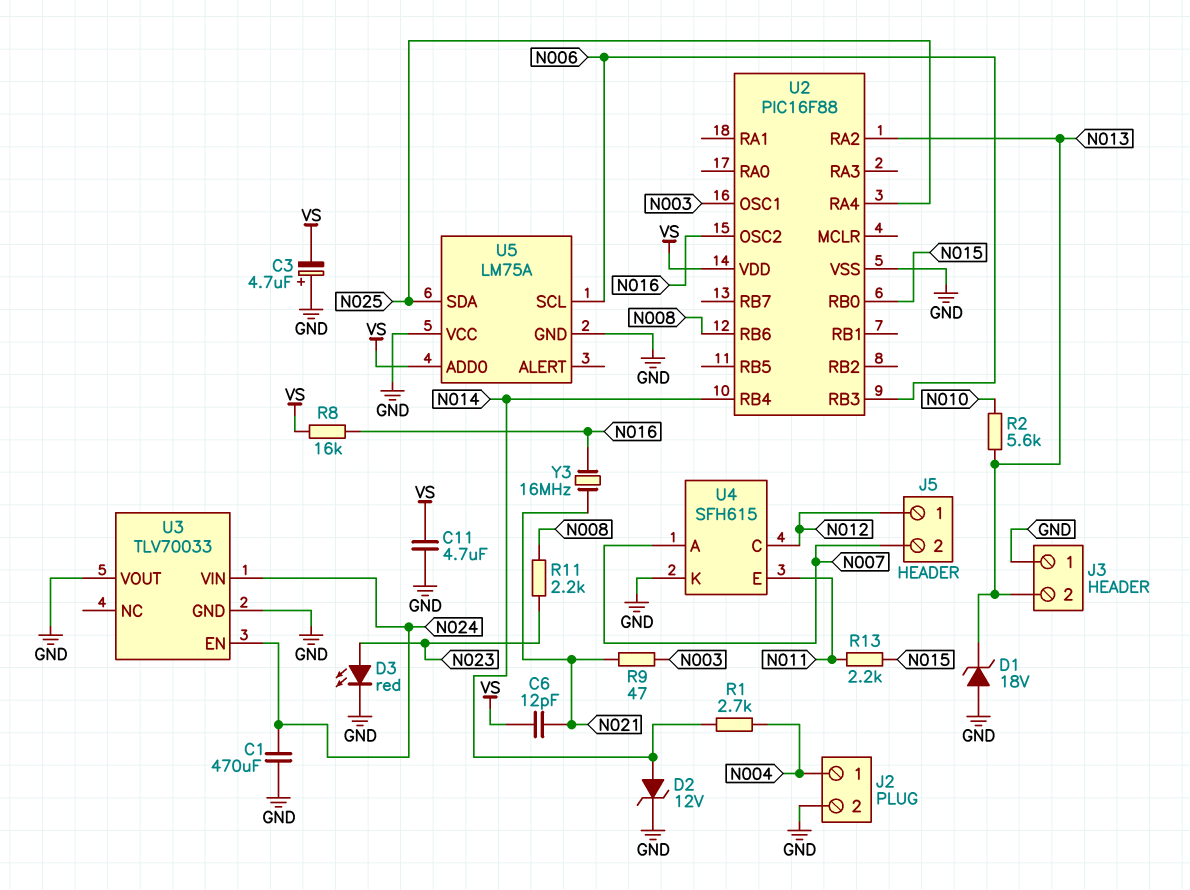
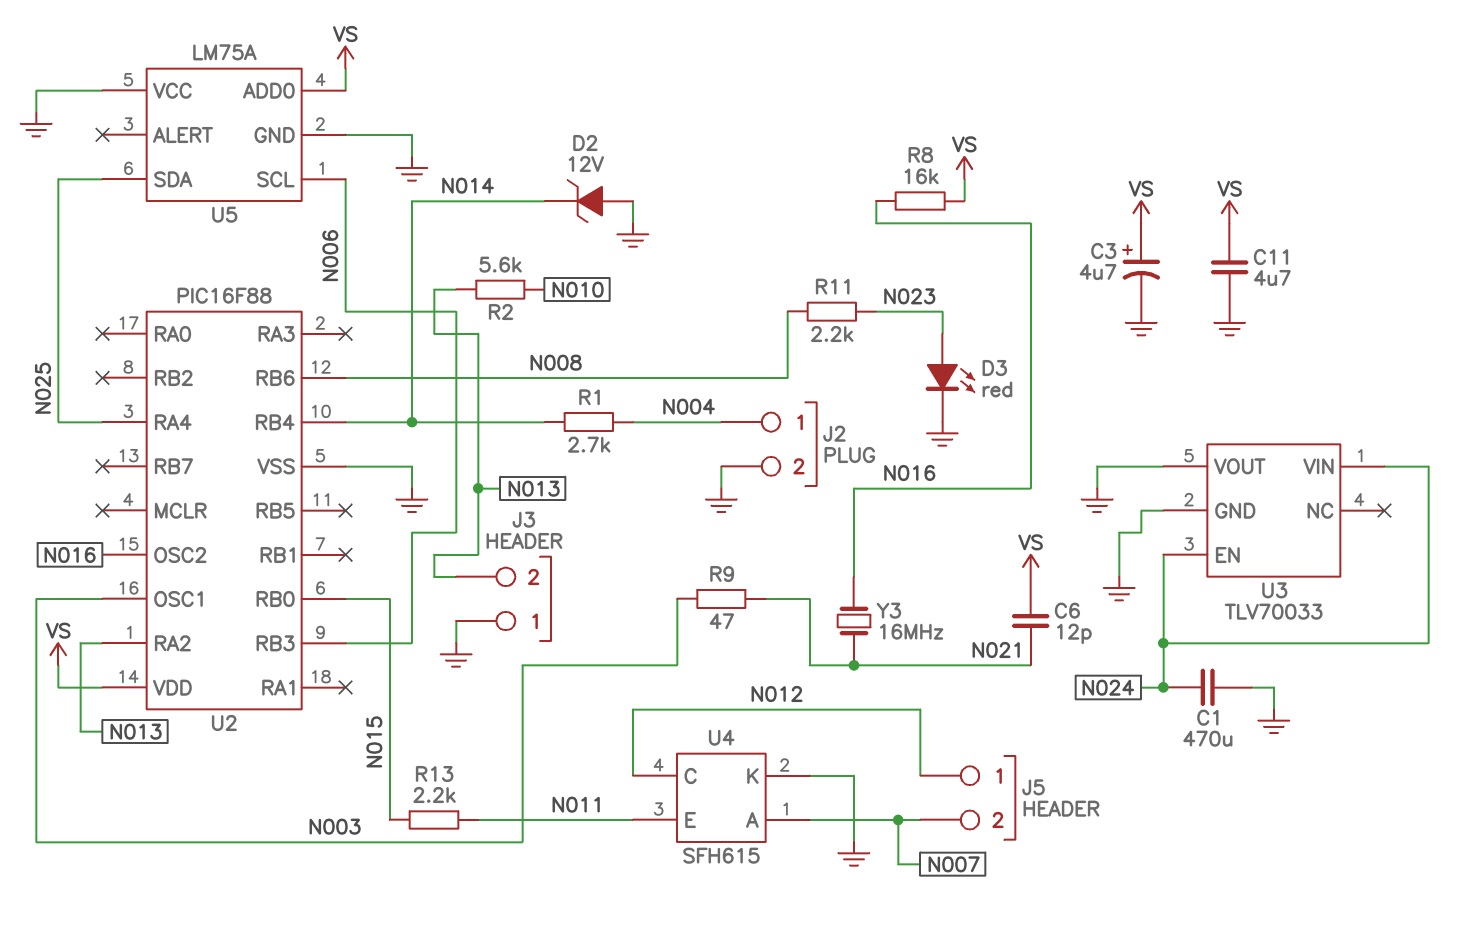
C3: 4.7uF (plus GND, minus VS) -> 4.7uF (plus VS, minus GND)
D1: zener 18V (A GND, K N013) -> none
D2: zener 12V (A N014, K GND) -> zener 12V (A GND, K N014)

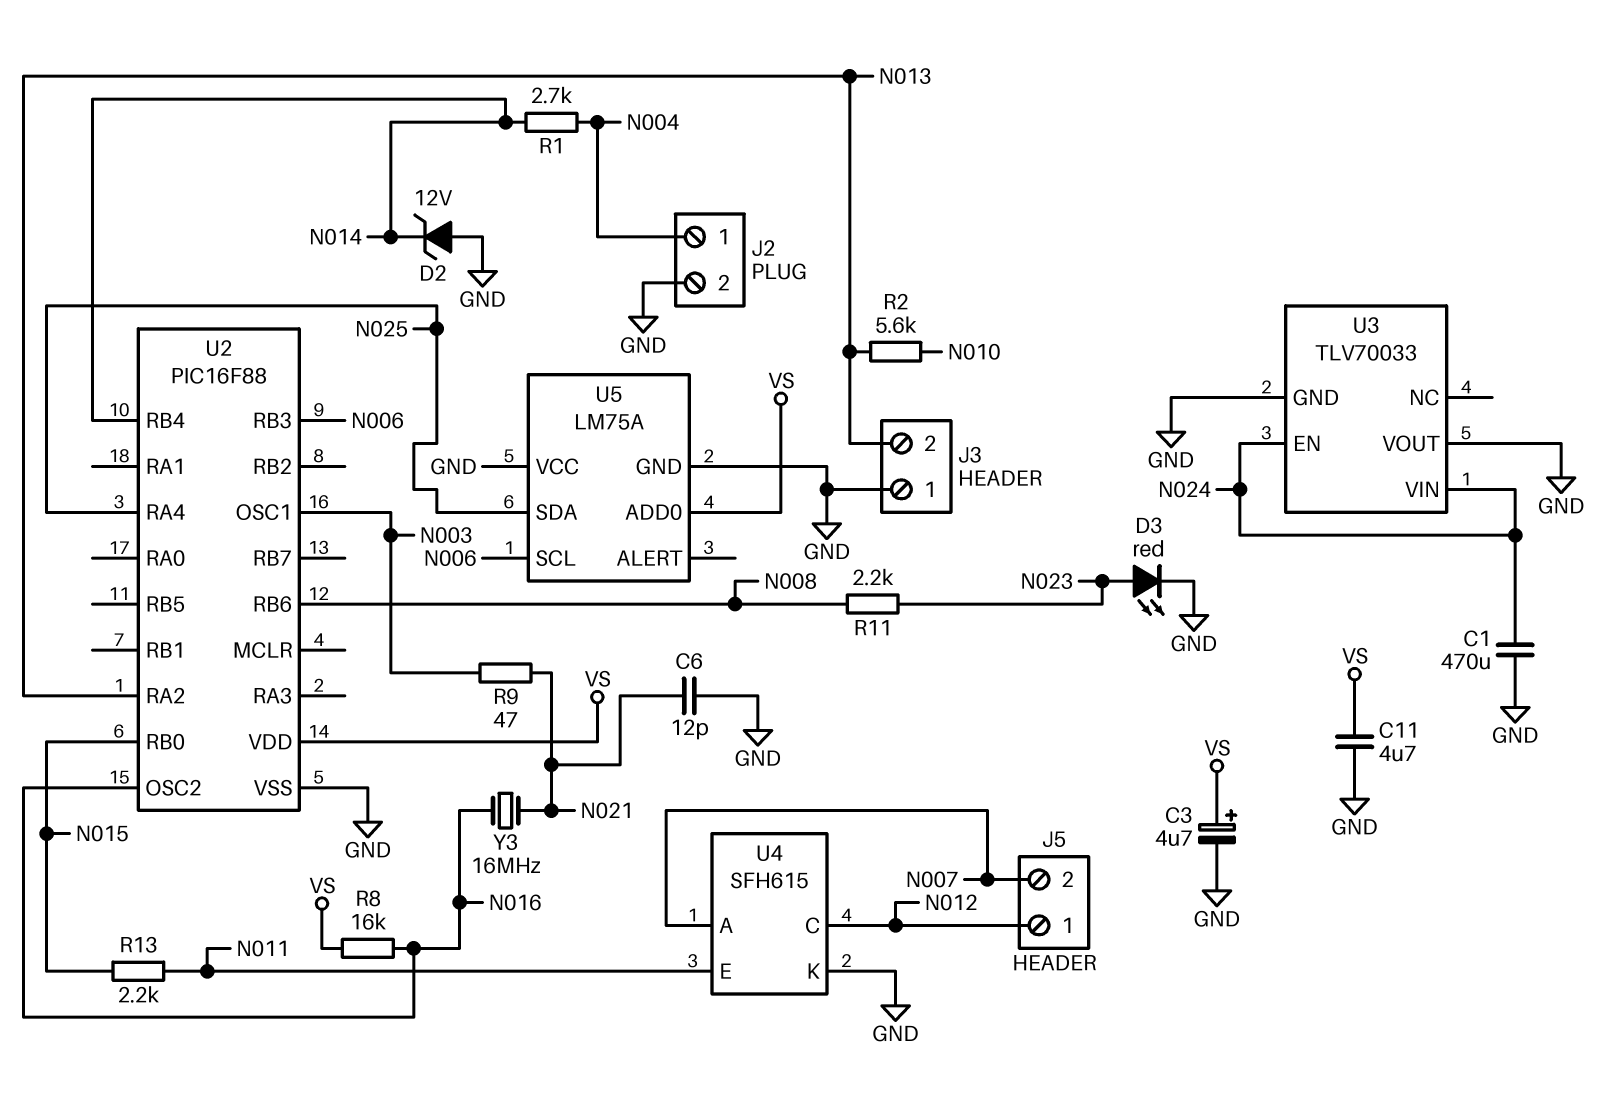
C6: 12pF (N021, VS) -> 12pF (GND, N021)

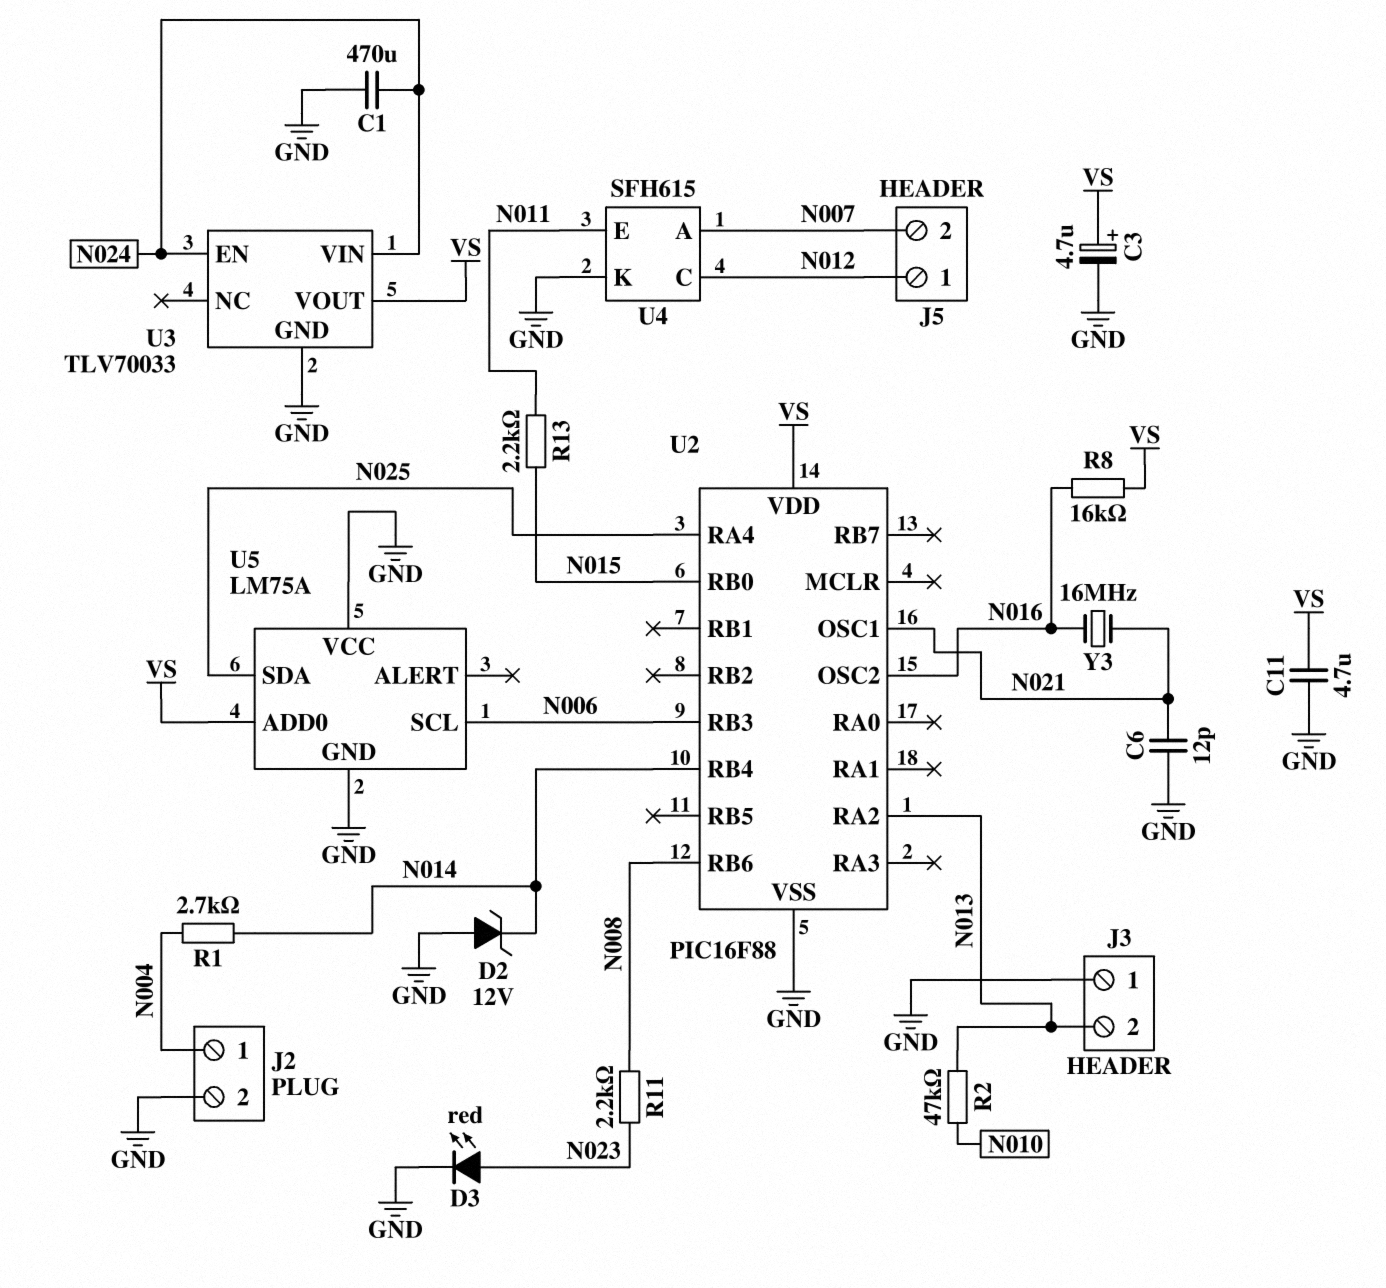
R2: 5.6k (N010, N013) -> 47k (N010, N013)
R9: 47 (N003, N021) -> none
U2 pin OSC1: N003 -> N021
U3 pin VOUT: GND -> VS

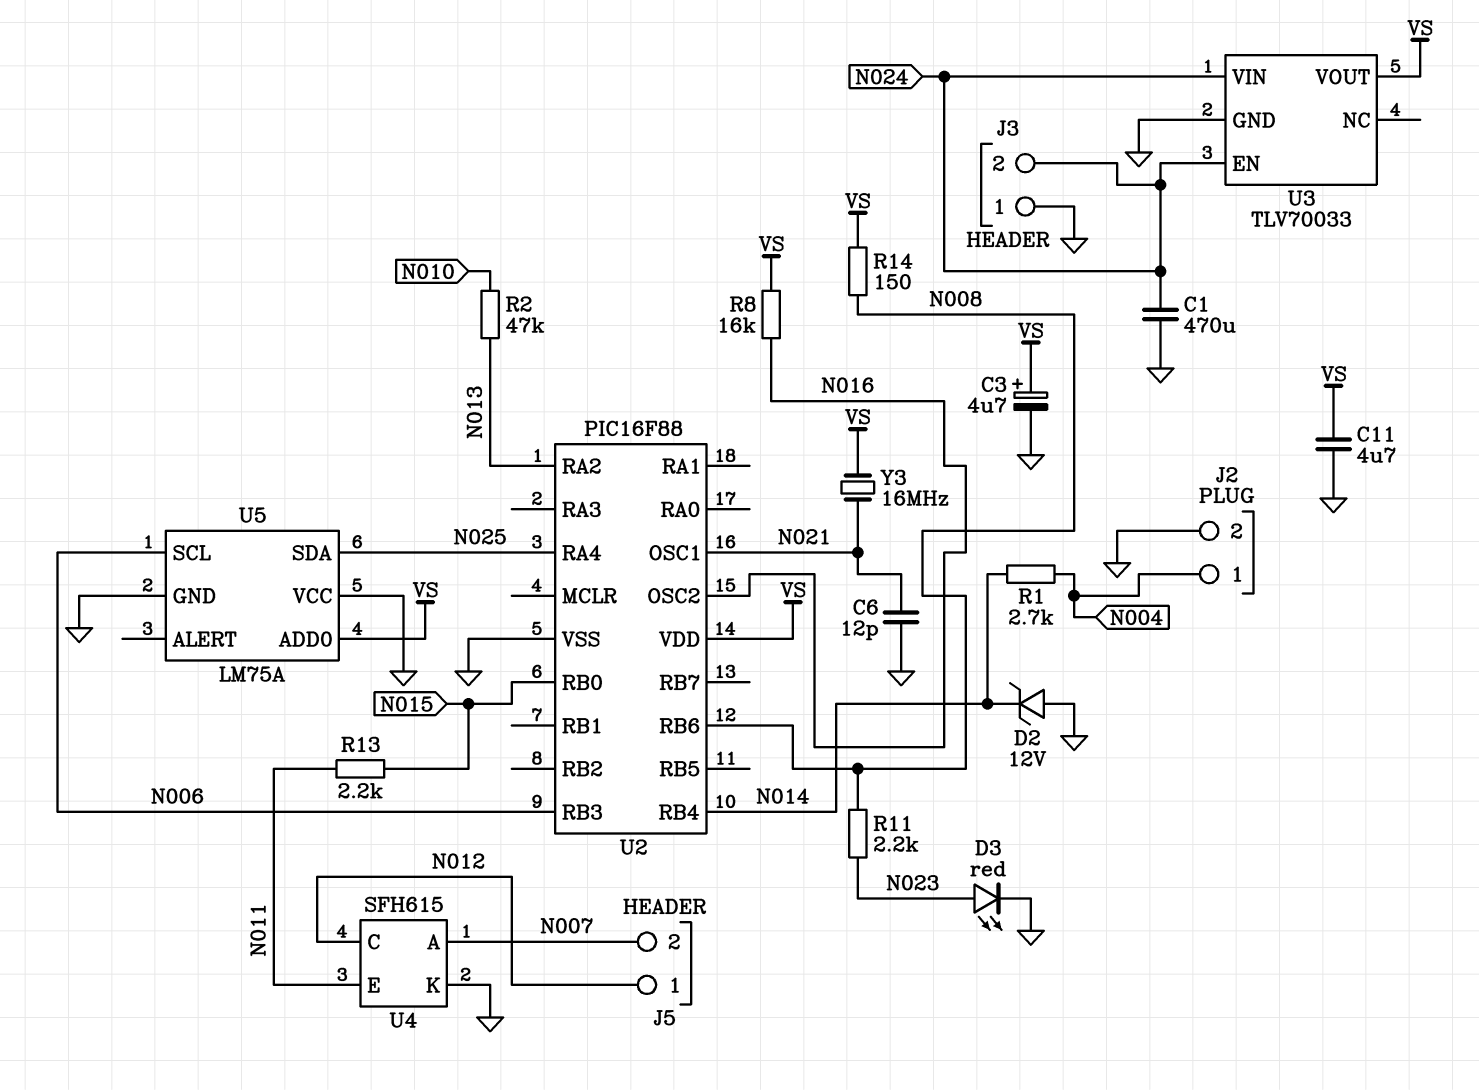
J3 pin 2: N013 -> N024
R14: none -> 150 (N008, VS)
Y3: 16MHz (N016, N021) -> 16MHz (N021, VS)

